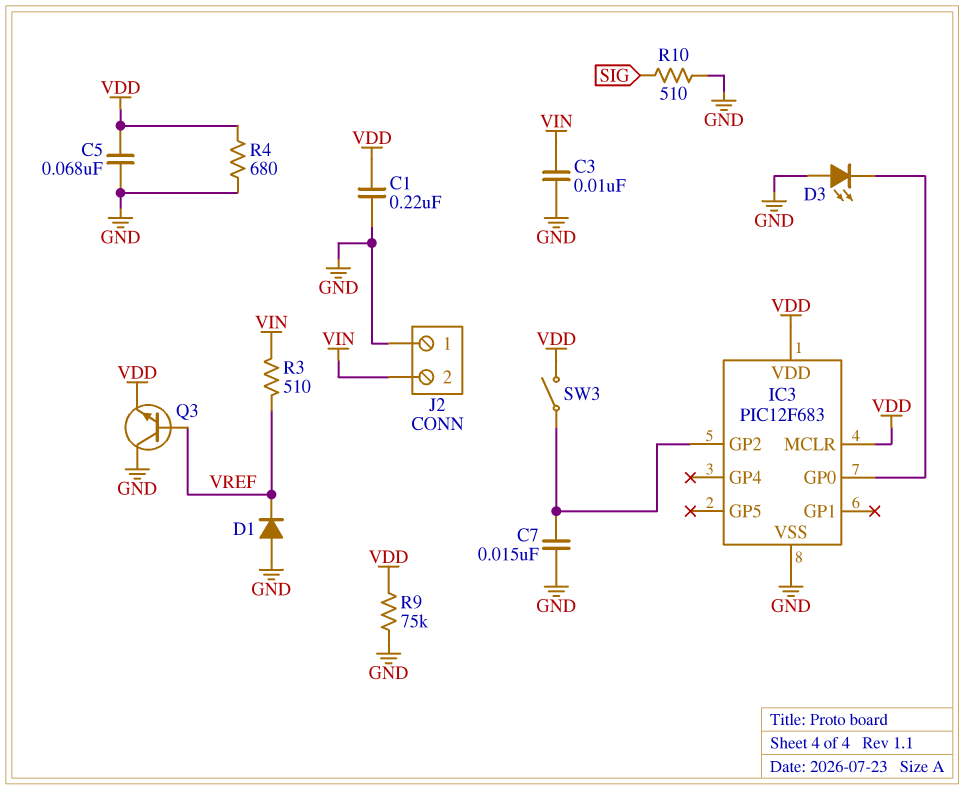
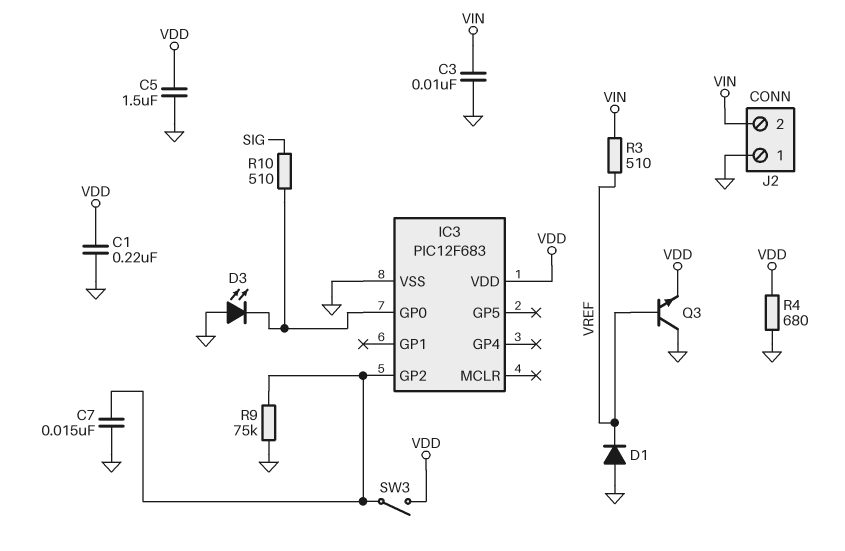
C5: 68nF (GND, VDD) -> 1.5uF (GND, VDD)
IC3 pin MCLR: VDD -> none
R9: 75k (GND, VDD) -> 75k (GND, IC3/GP2)
R10: 510 (GND, SIG) -> 510 (IC3/GP0, SIG)

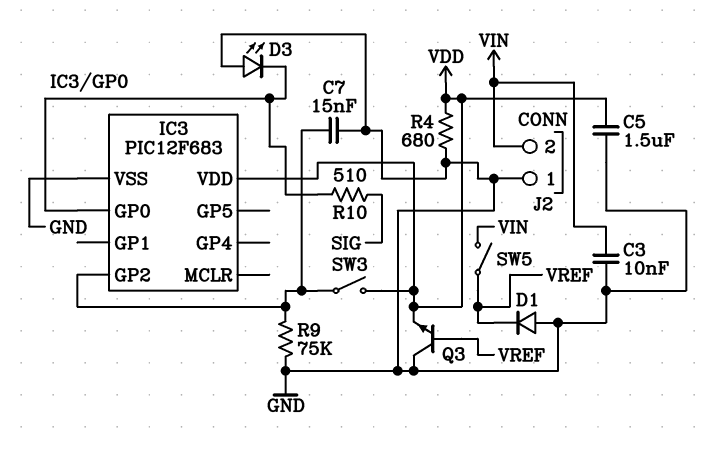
C1: 220nF (GND, VDD) -> none
R3: 510 (VIN, VREF) -> none
SW5: none -> switch (VIN, VREF)

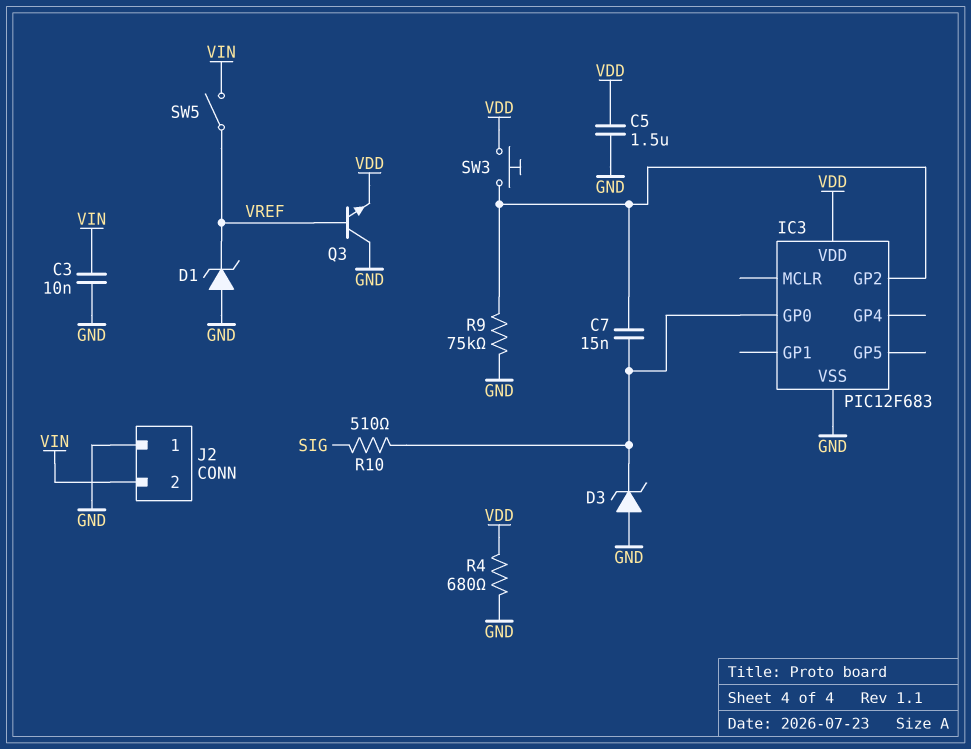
C7: 15nF (GND, IC3/GP2) -> 15nF (IC3/GP0, IC3/GP2)
D1: diode (A GND, K VREF) -> zener (A GND, K VREF)
D3: LED (A GND, K IC3/GP0) -> zener (A GND, K IC3/GP0)
SW3: switch (IC3/GP2, VDD) -> button (IC3/GP2, VDD)

